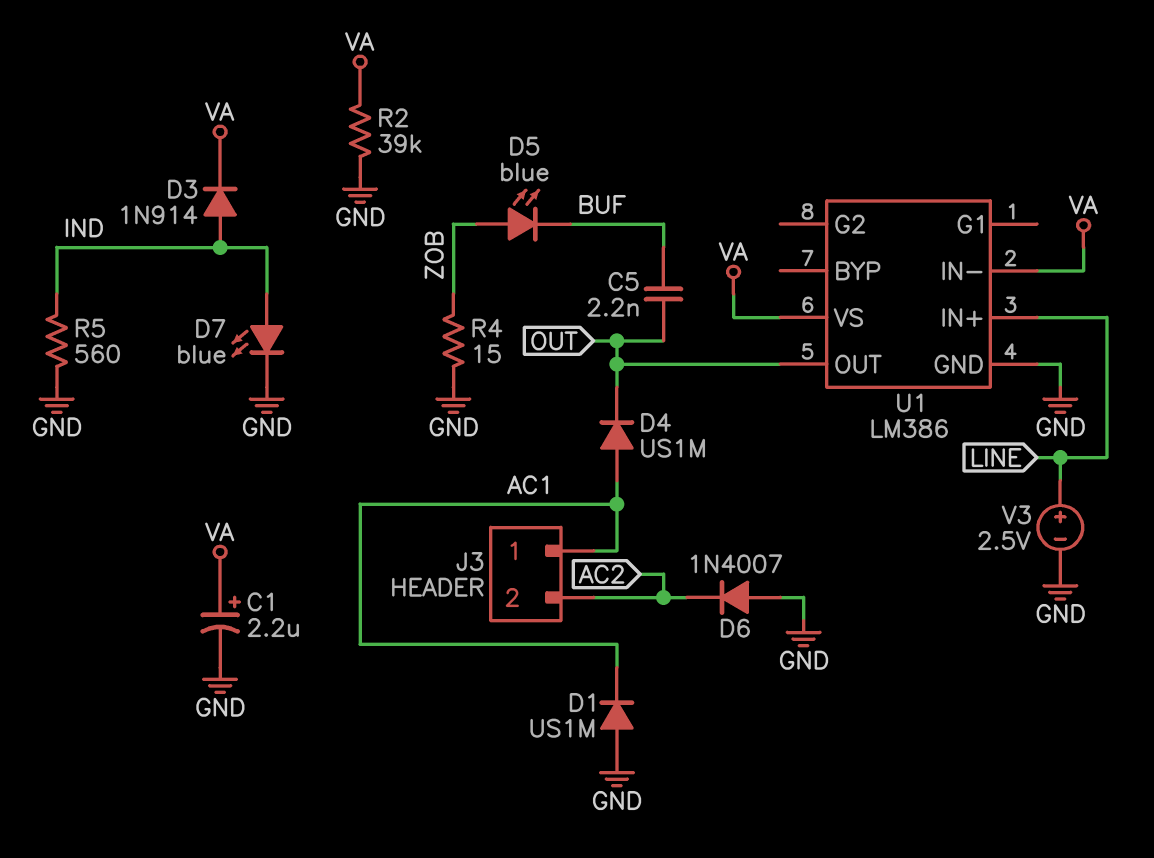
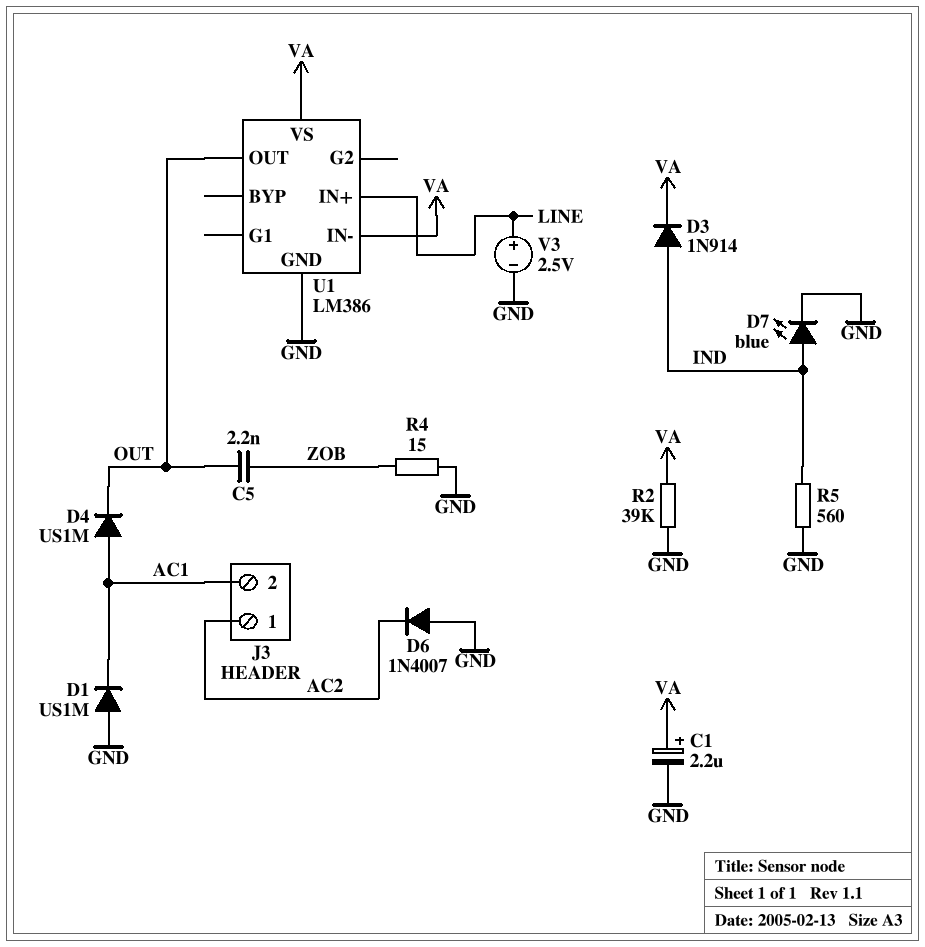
C5: 2.2nF (BUF, OUT) -> 2.2nF (OUT, ZOB)
D5: LED blue (A ZOB, K BUF) -> none
J3 pin 1: AC1 -> AC2
J3 pin 2: AC2 -> AC1

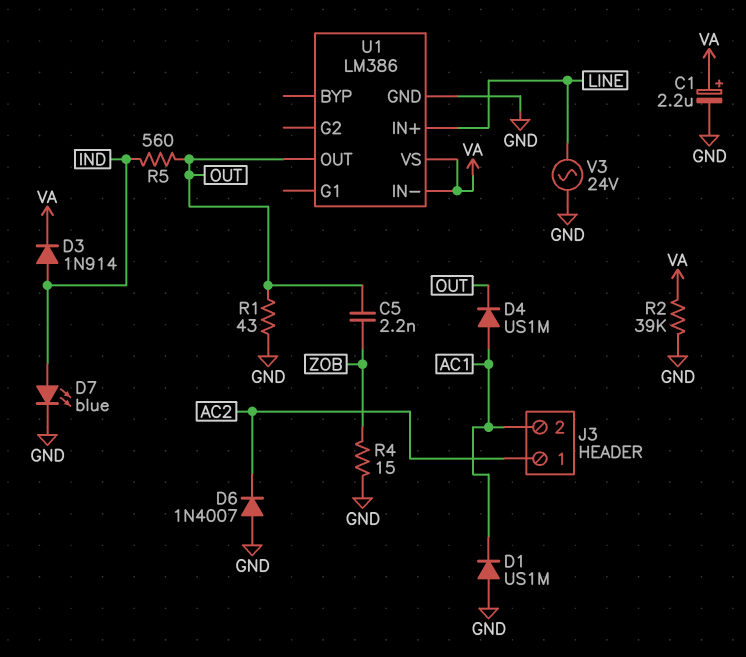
R1: none -> 43 (GND, OUT)
R5: 560 (GND, IND) -> 560 (IND, OUT)
V3: 2.5V (plus LINE, minus GND) -> AC 24V (GND, LINE)

